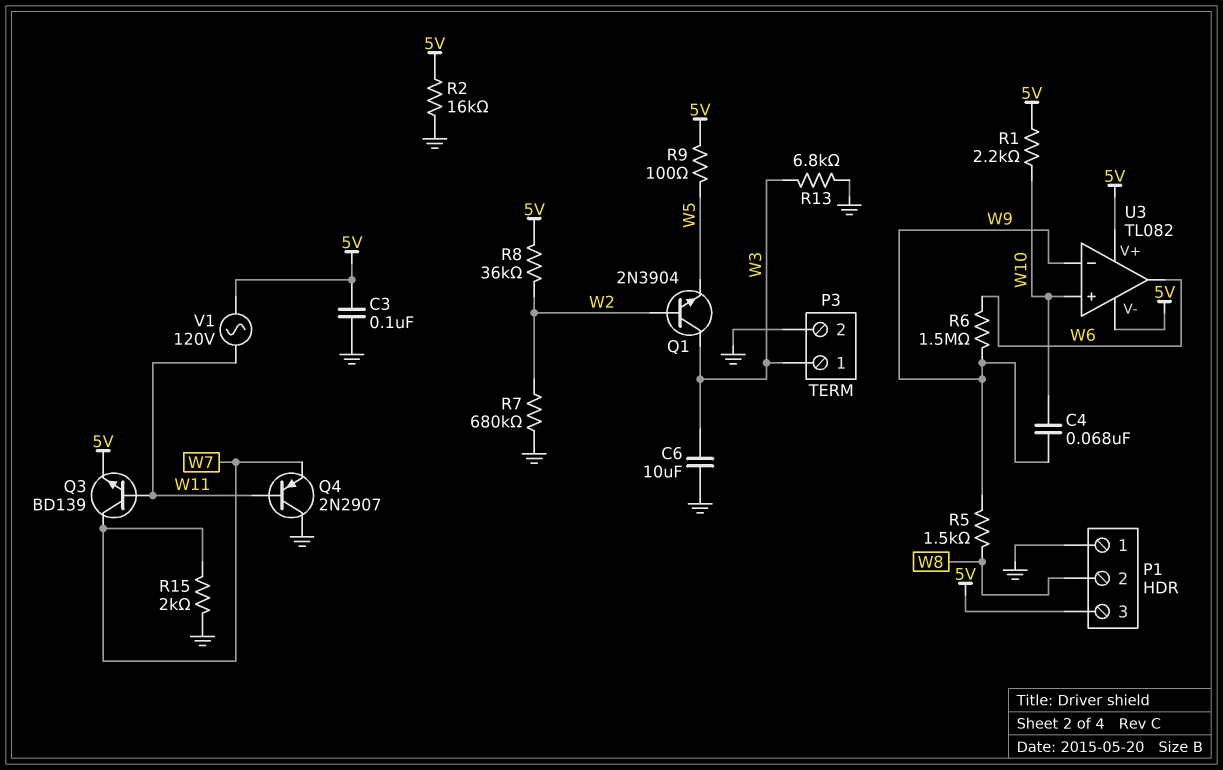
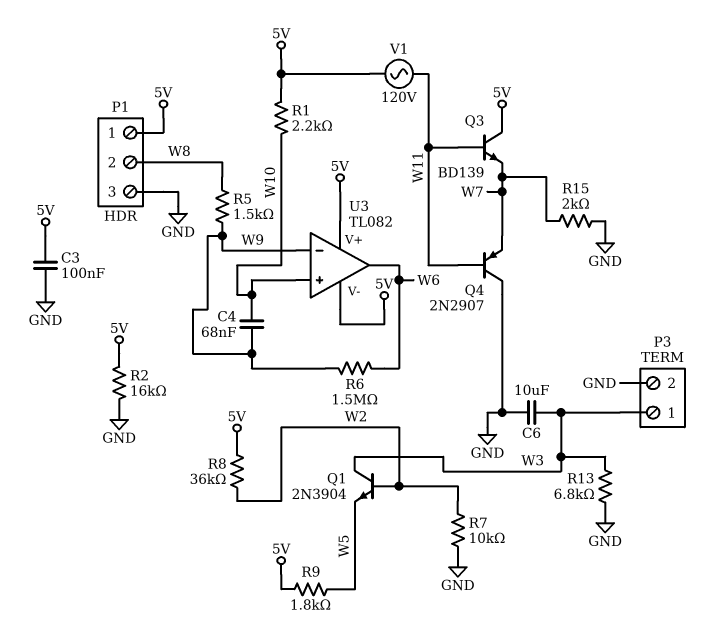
P1 pin 1: GND -> 5V
P1 pin 3: 5V -> GND
Q3: NPN BD139 (B W11, C W7, E 5V) -> NPN BD139 (B W11, C 5V, E W7)
R7: 680k (GND, W2) -> 10k (GND, W2)
R9: 100 (5V, W5) -> 1.8k (5V, W5)

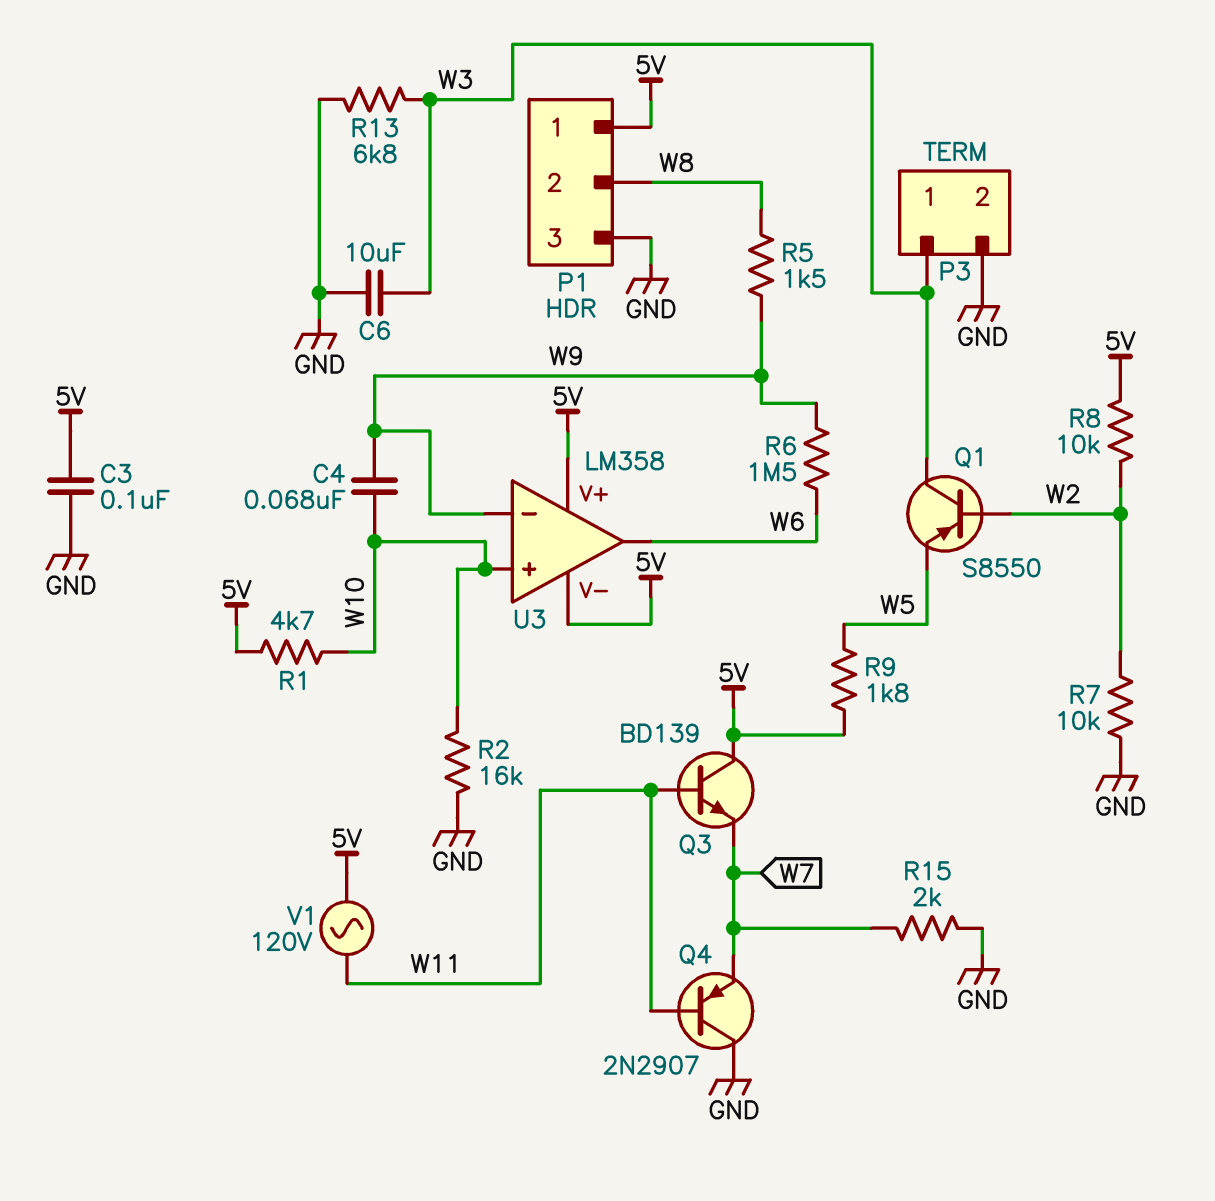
Q1: NPN 2N3904 (B W2, C W3, E W5) -> PNP S8550 (B W2, C W3, E W5)
R1: 2.2k (5V, W10) -> 4.7k (5V, W10)
R2: 16k (5V, GND) -> 16k (GND, W10)
R8: 36k (5V, W2) -> 10k (5V, W2)
U3: TL082 -> LM358

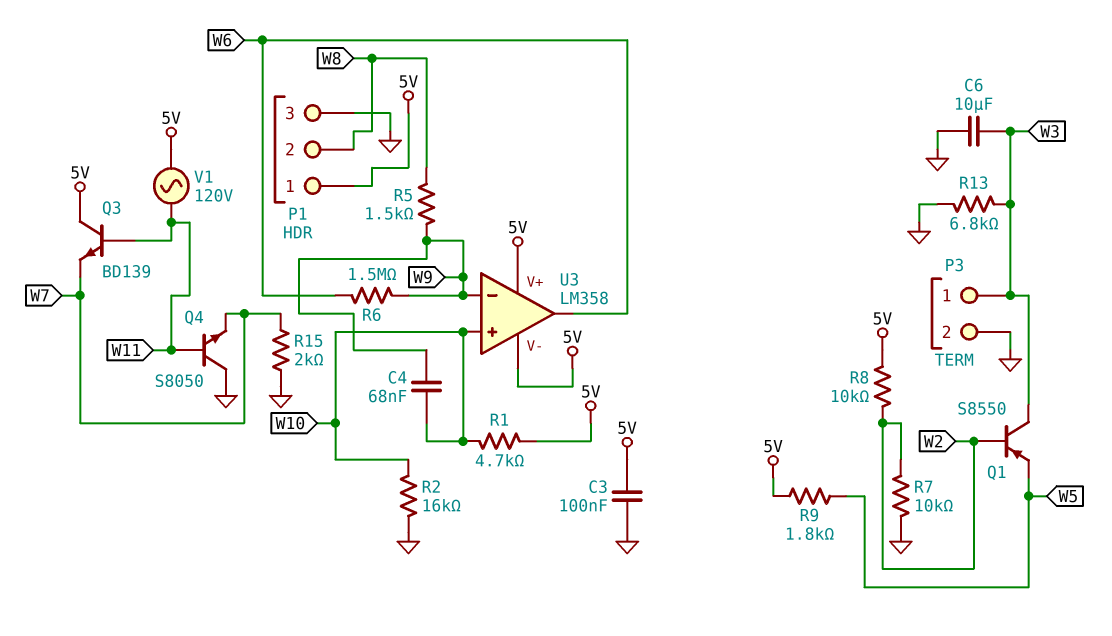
Q4: PNP 2N2907 (B W11, C GND, E W7) -> NPN S8050 (B W11, C GND, E W7)

